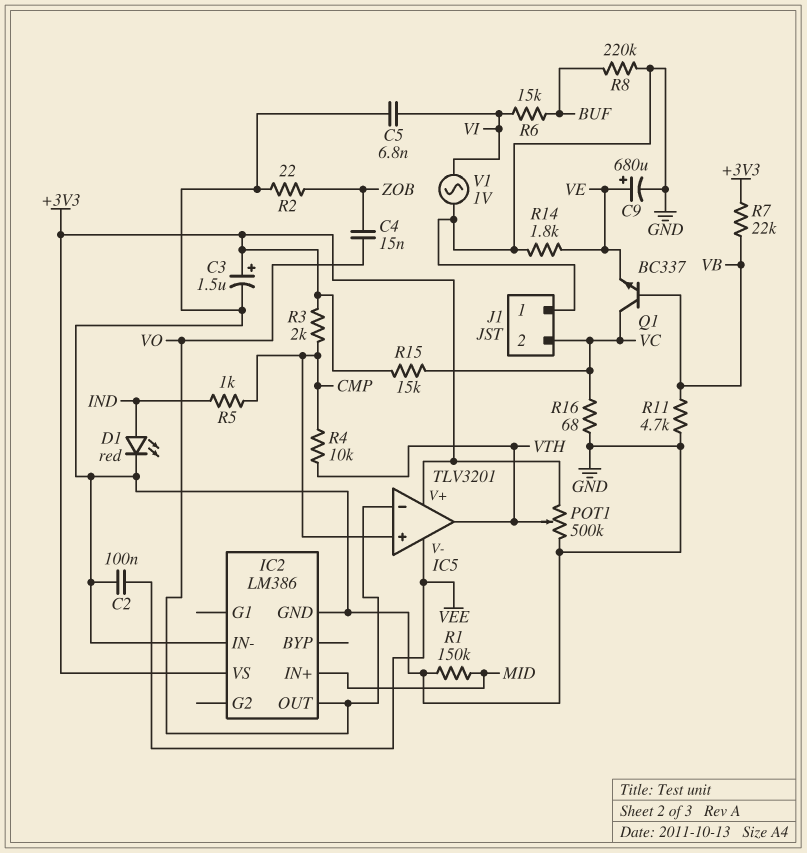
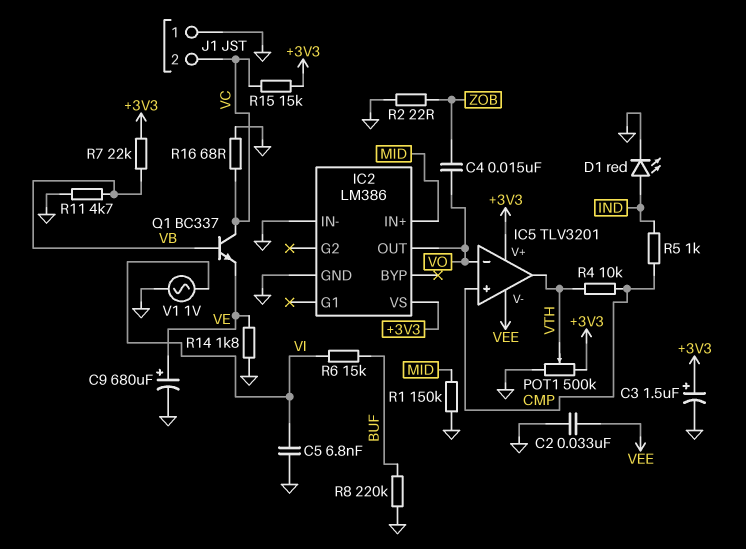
C2: 100nF (GND, VEE) -> 33nF (GND, VEE)
R3: 2k (+3V3, CMP) -> none

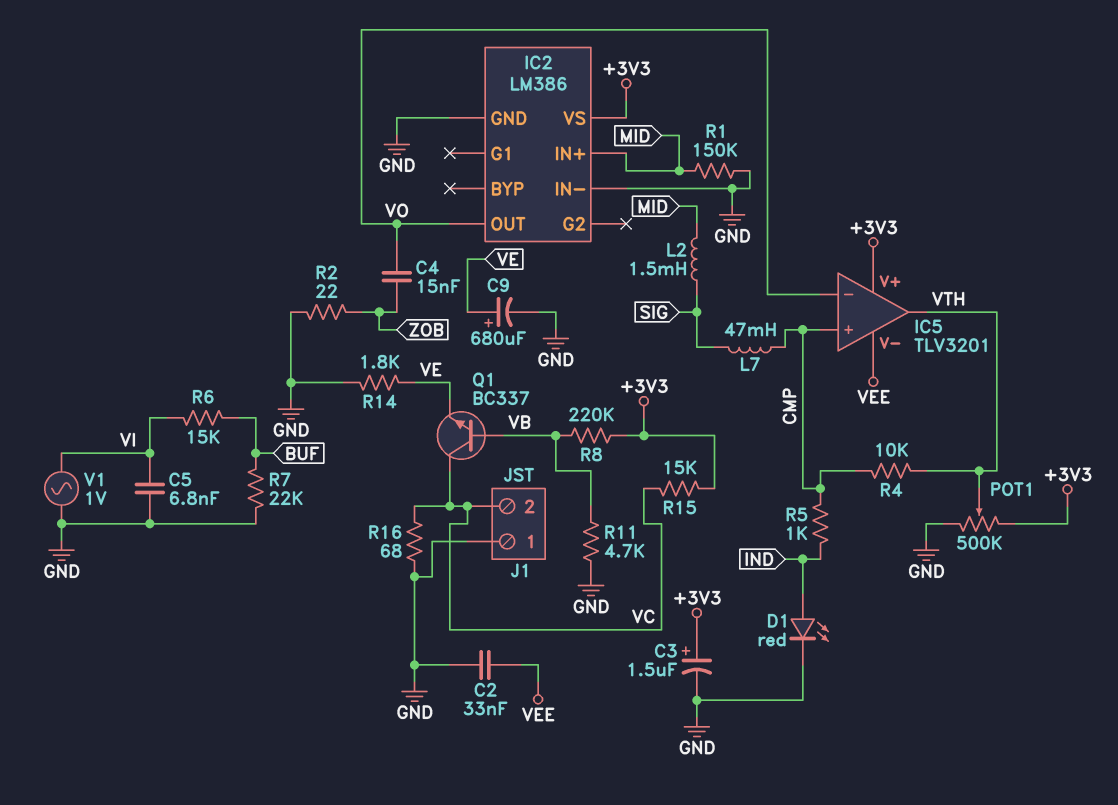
L2: none -> 1.5mH (MID, SIG)
L7: none -> 47mH (CMP, SIG)
R7: 22k (+3V3, VB) -> 22k (BUF, GND)
R8: 220k (BUF, GND) -> 220k (+3V3, VB)

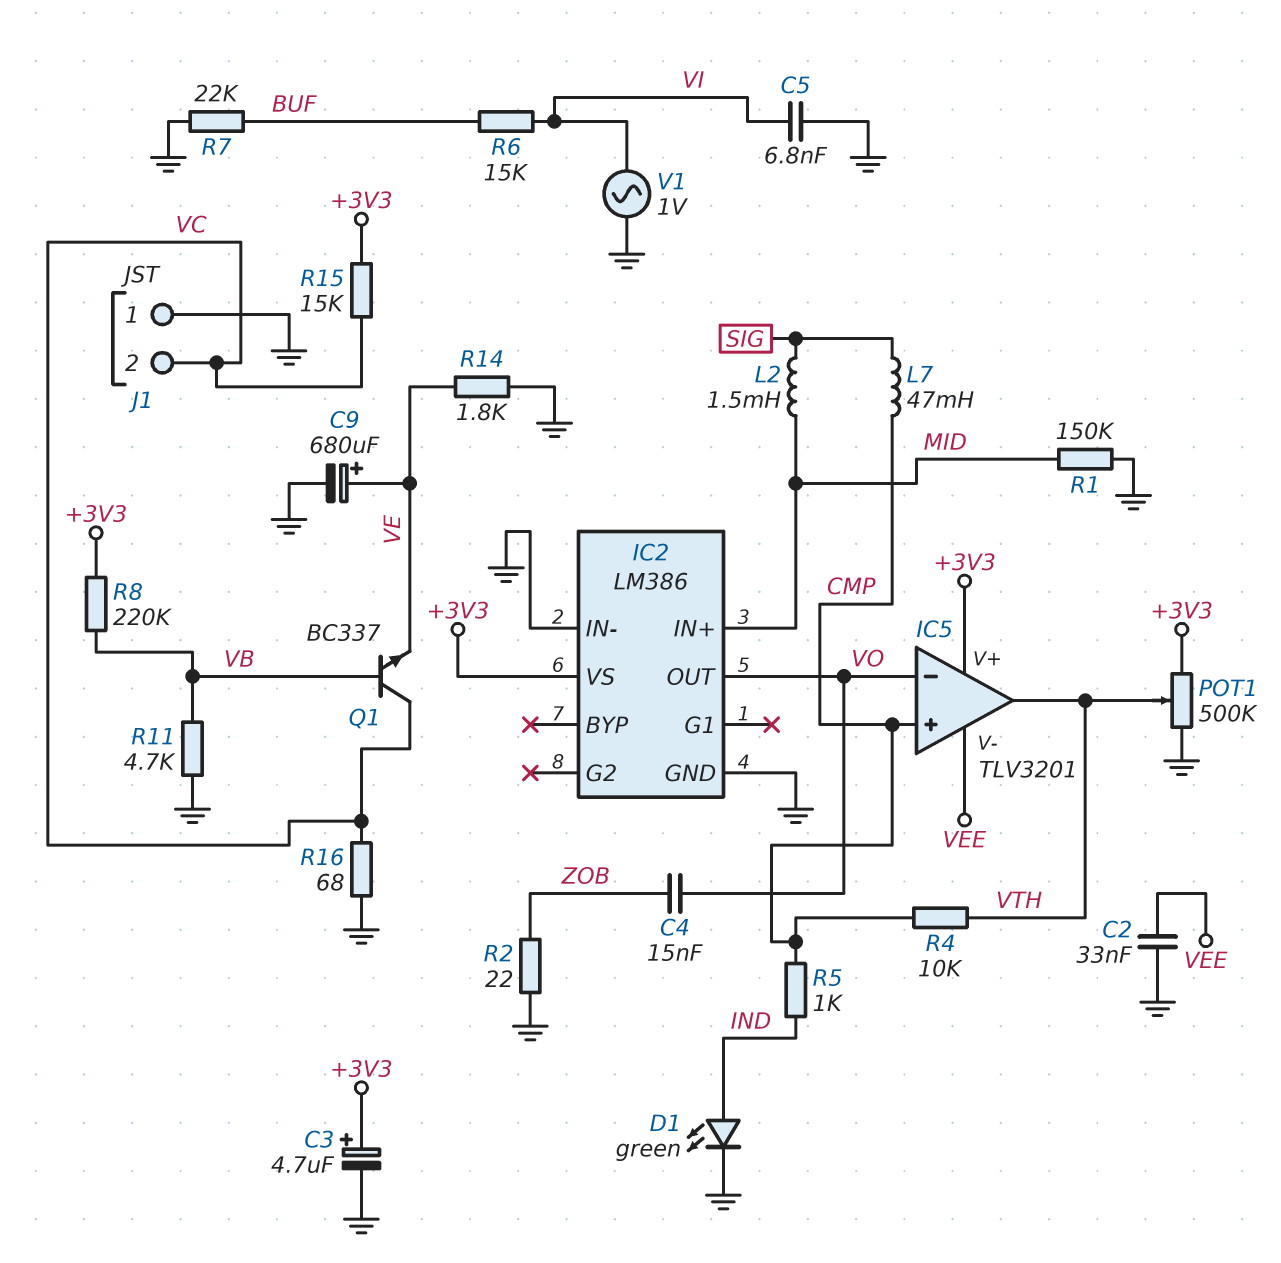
C3: 1.5uF (plus +3V3, minus GND) -> 4.7uF (plus +3V3, minus GND)
D1: LED red (A IND, K GND) -> LED green (A IND, K GND)

